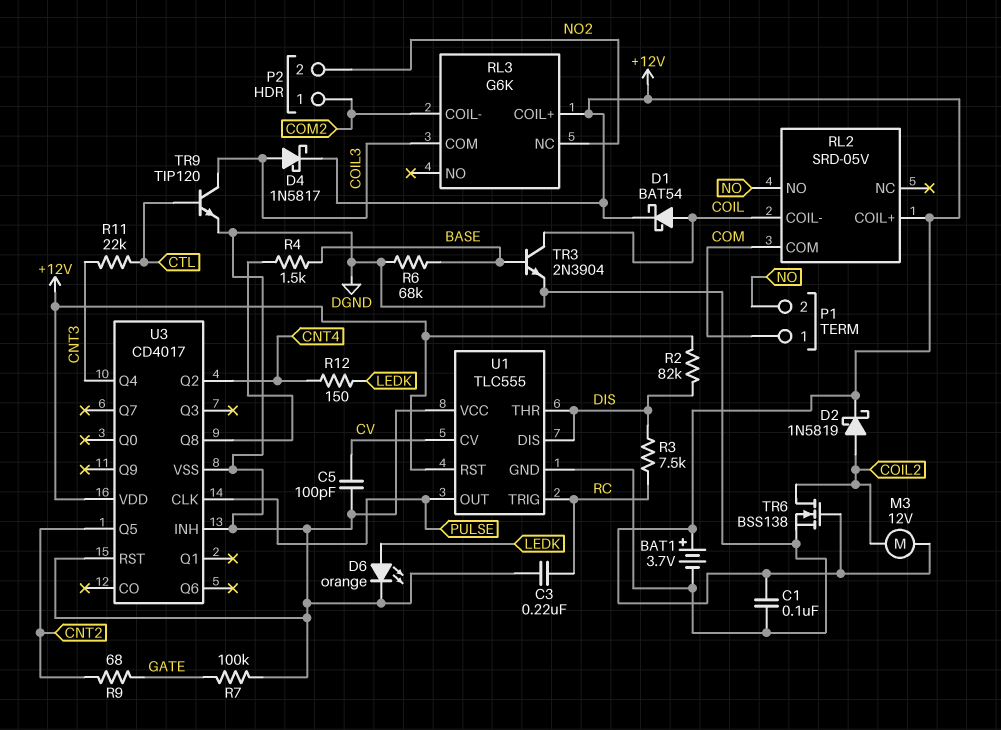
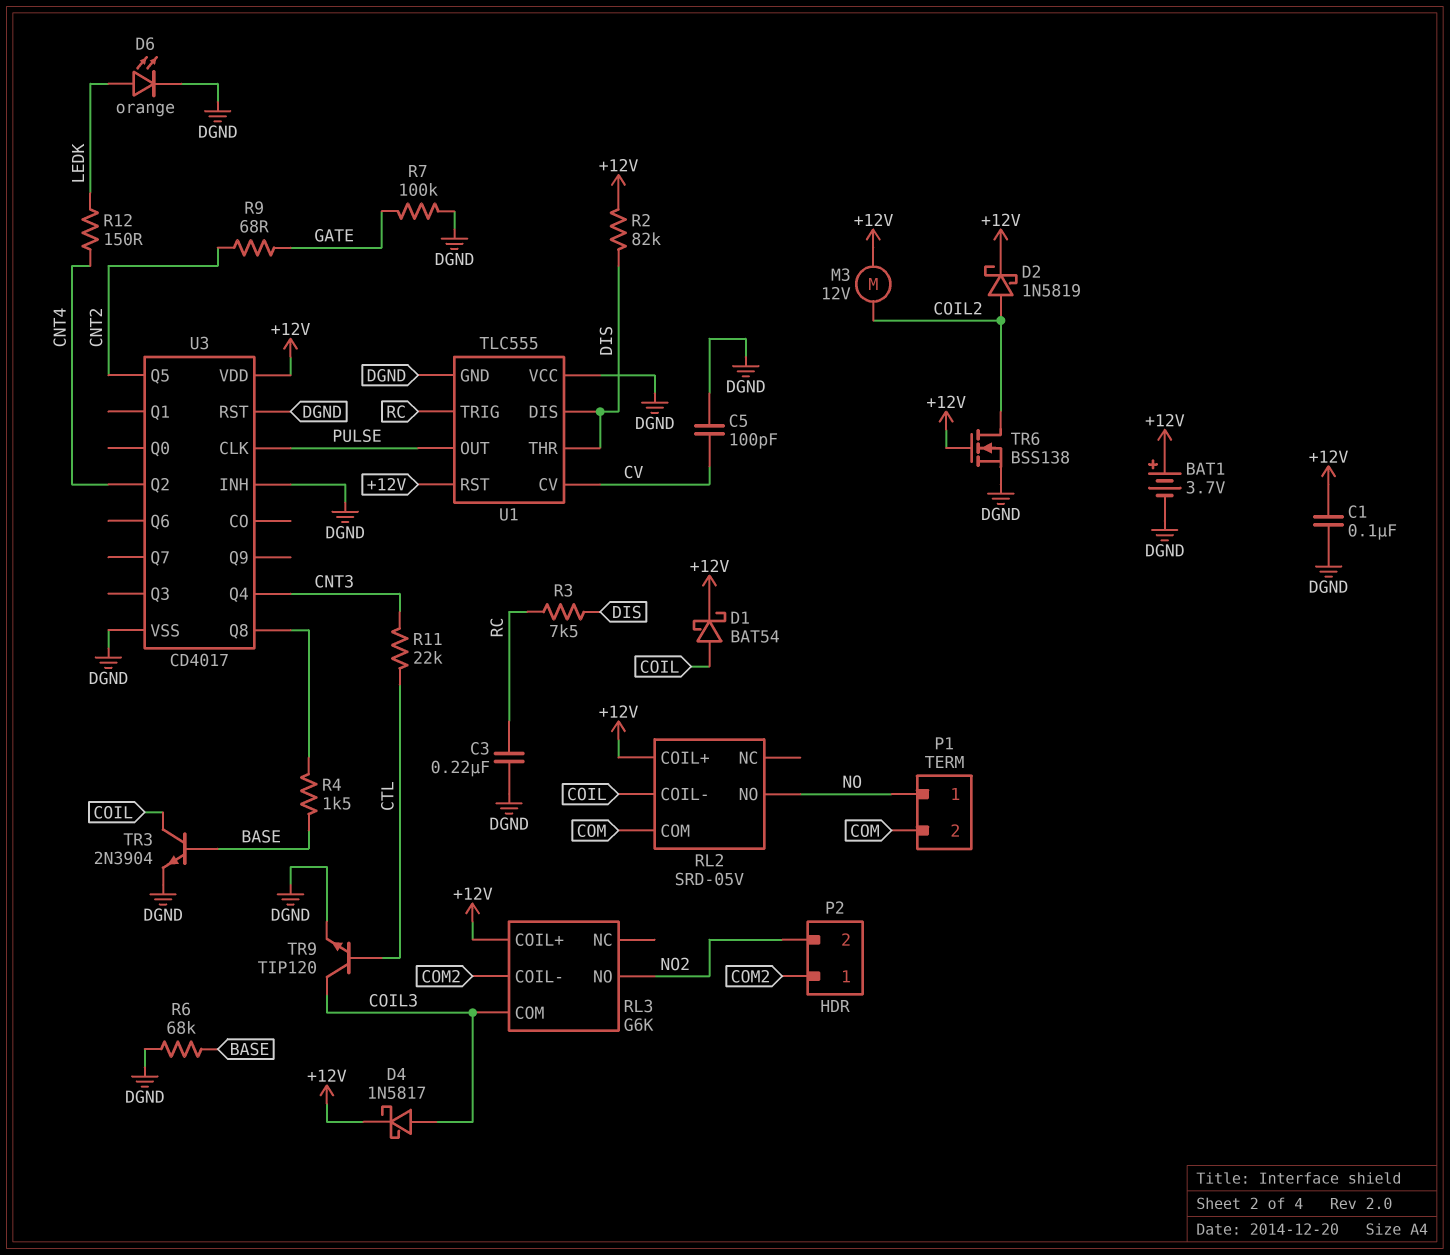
P1 pin 1: COM -> NO
P1 pin 2: NO -> COM
RL3 pin NC: NO2 -> none
RL3 pin NO: none -> NO2

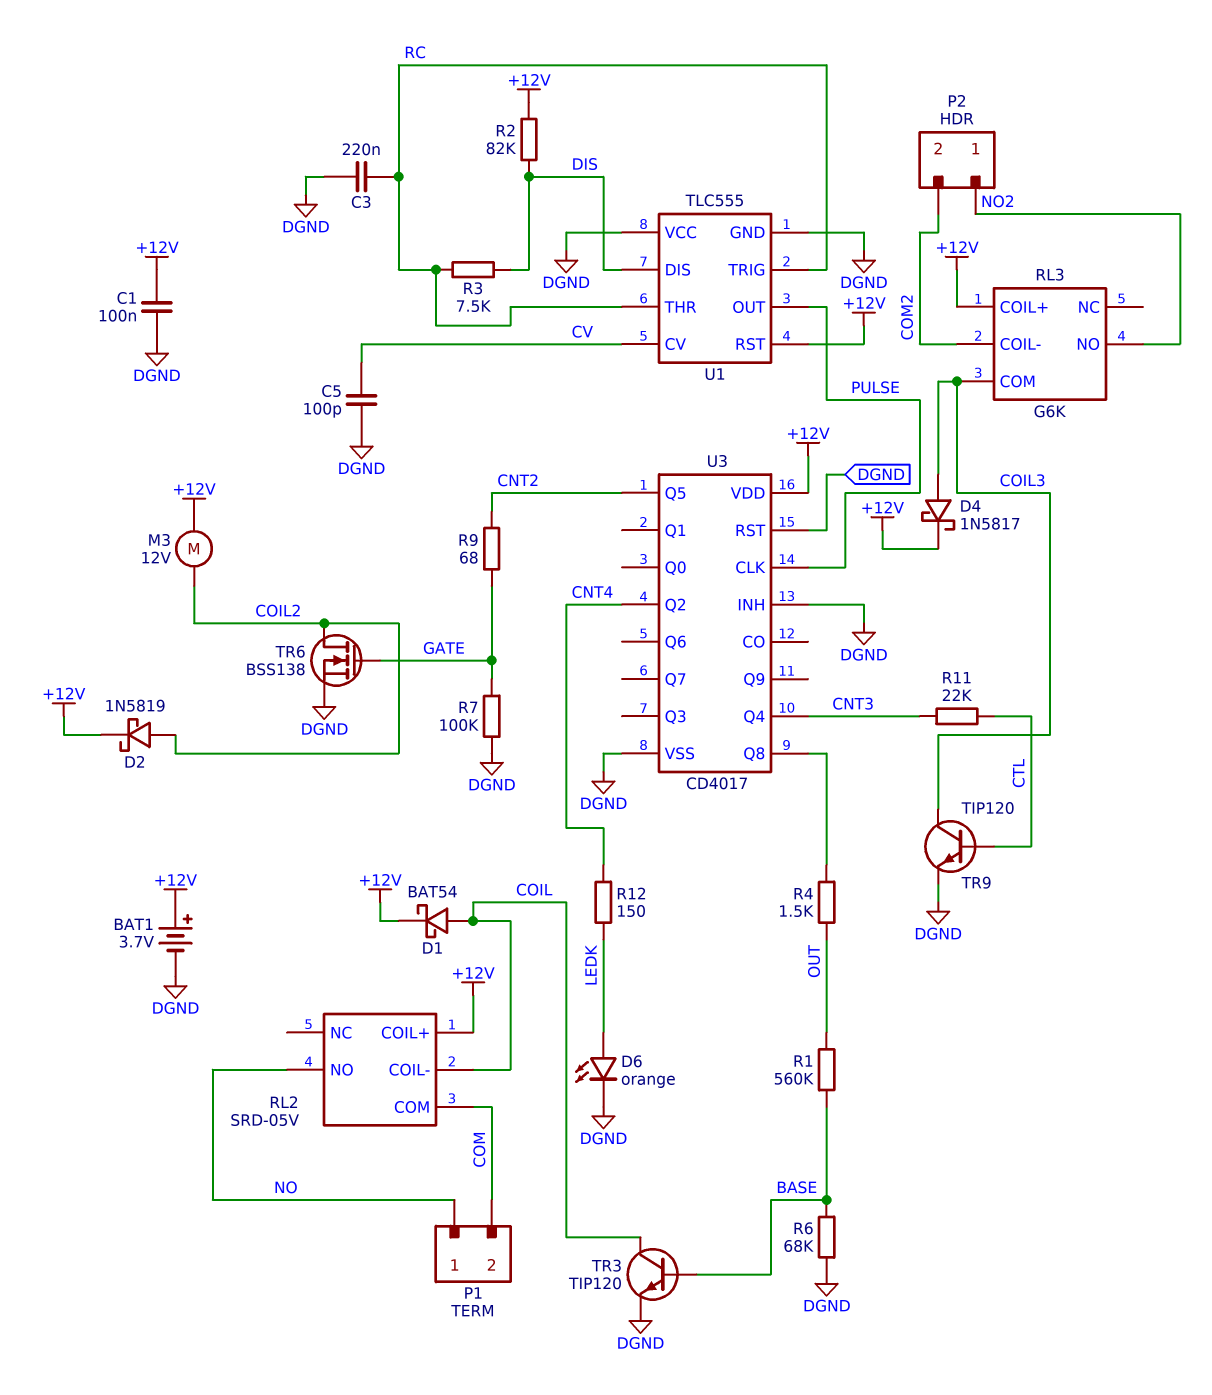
P2 pin 1: COM2 -> NO2
P2 pin 2: NO2 -> COM2
R1: none -> 560k (BASE, OUT)
R4: 1.5k (BASE, U3/Q8) -> 1.5k (OUT, U3/Q8)
TR3: NPN 2N3904 (B BASE, C COIL, E DGND) -> NPN TIP120 (B BASE, C COIL, E DGND)
TR6: NMOS BSS138 (G +12V, D COIL2, S DGND) -> NMOS BSS138 (G GATE, D COIL2, S DGND)
U1 pin THR: DIS -> RC

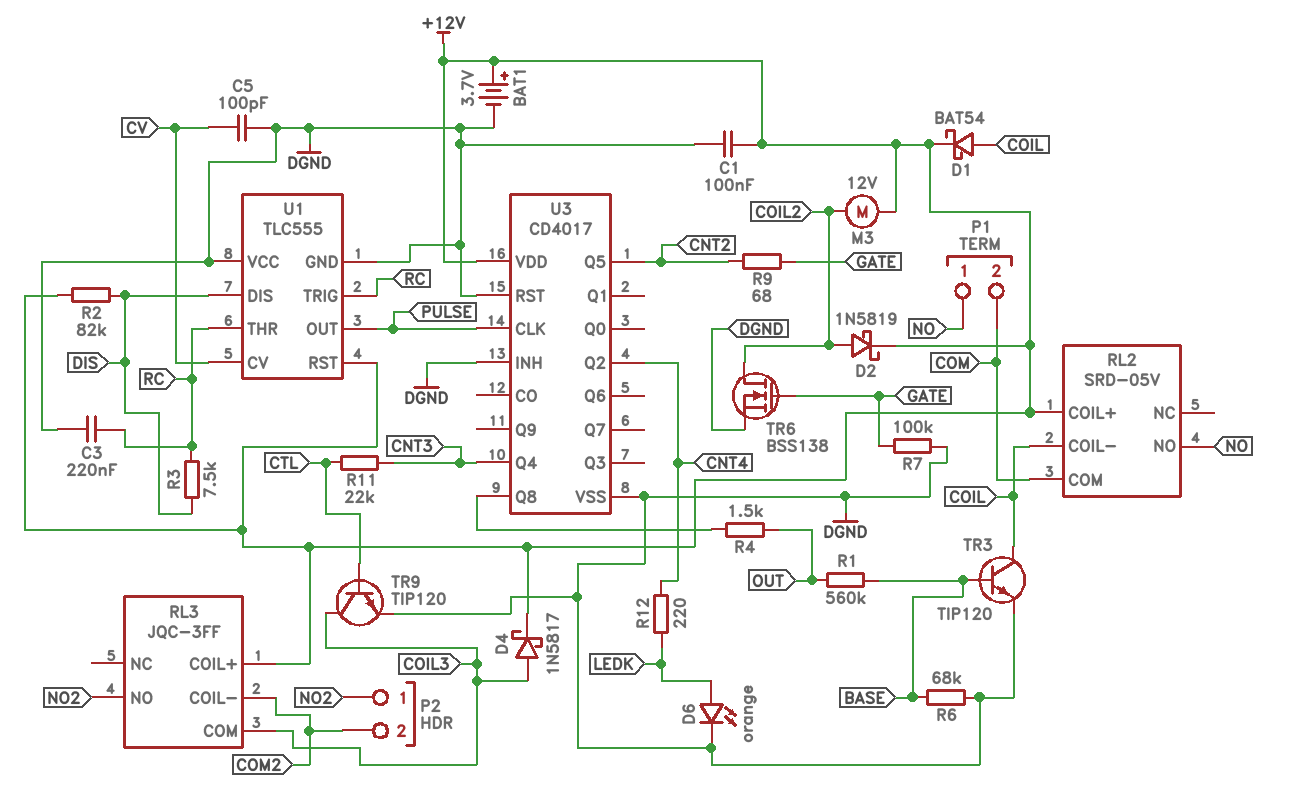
R12: 150 (CNT4, LEDK) -> 220 (CNT4, LEDK)
RL3: G6K -> JQC-3FF

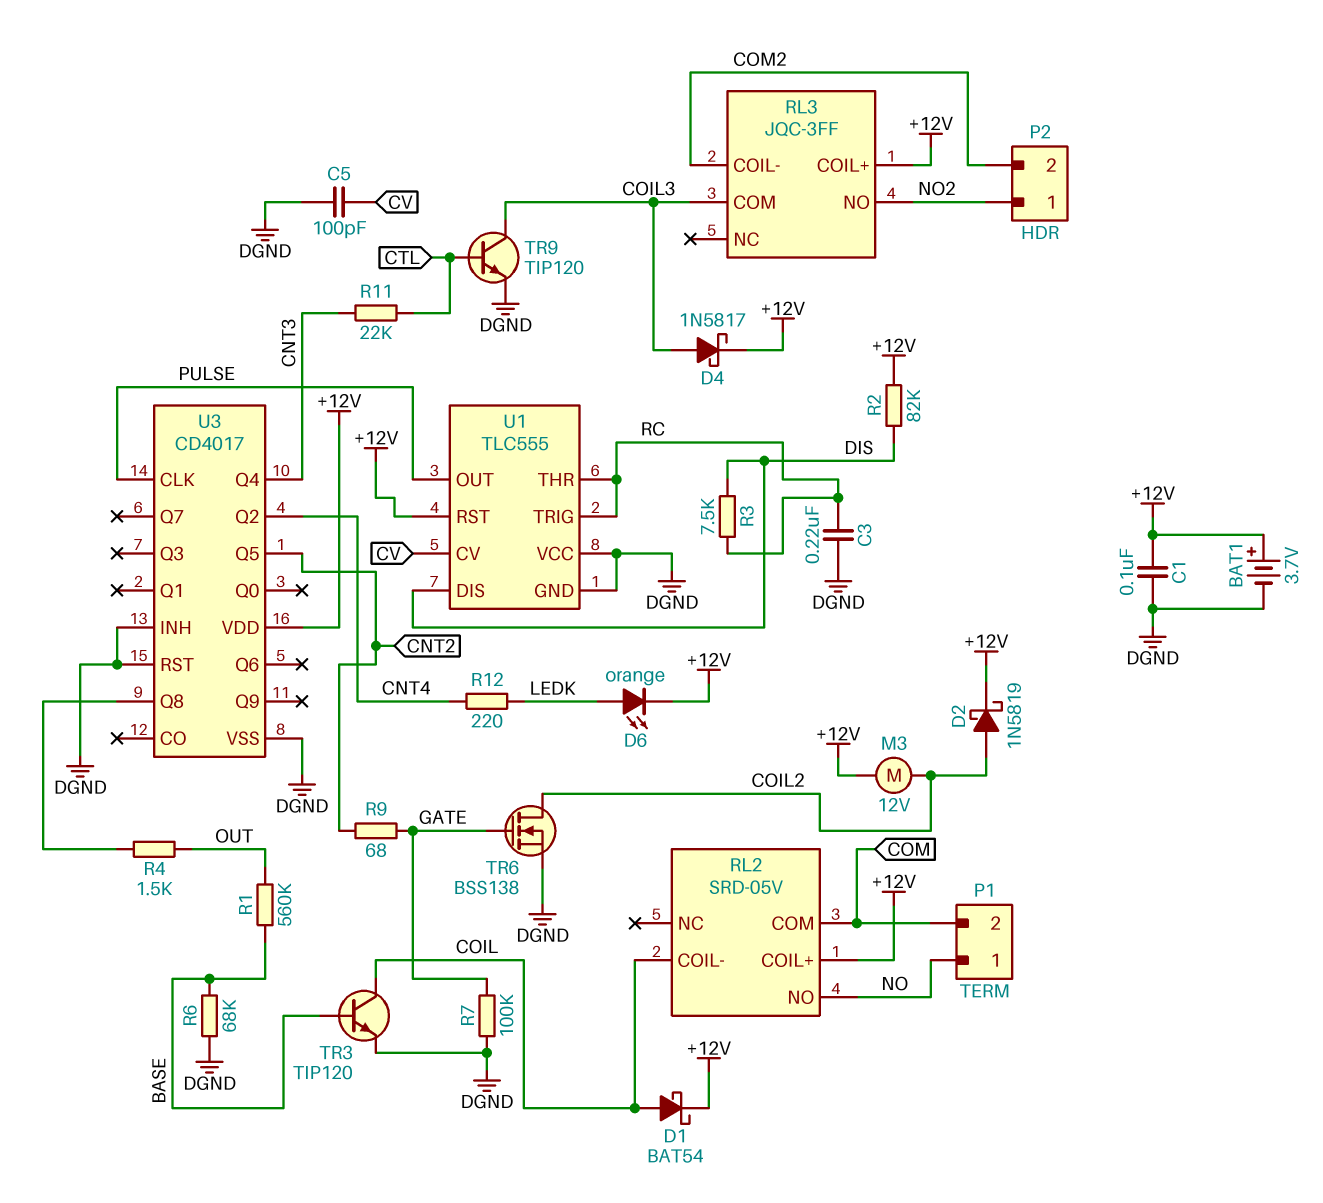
D6: LED orange (A LEDK, K DGND) -> LED orange (A LEDK, K +12V)

